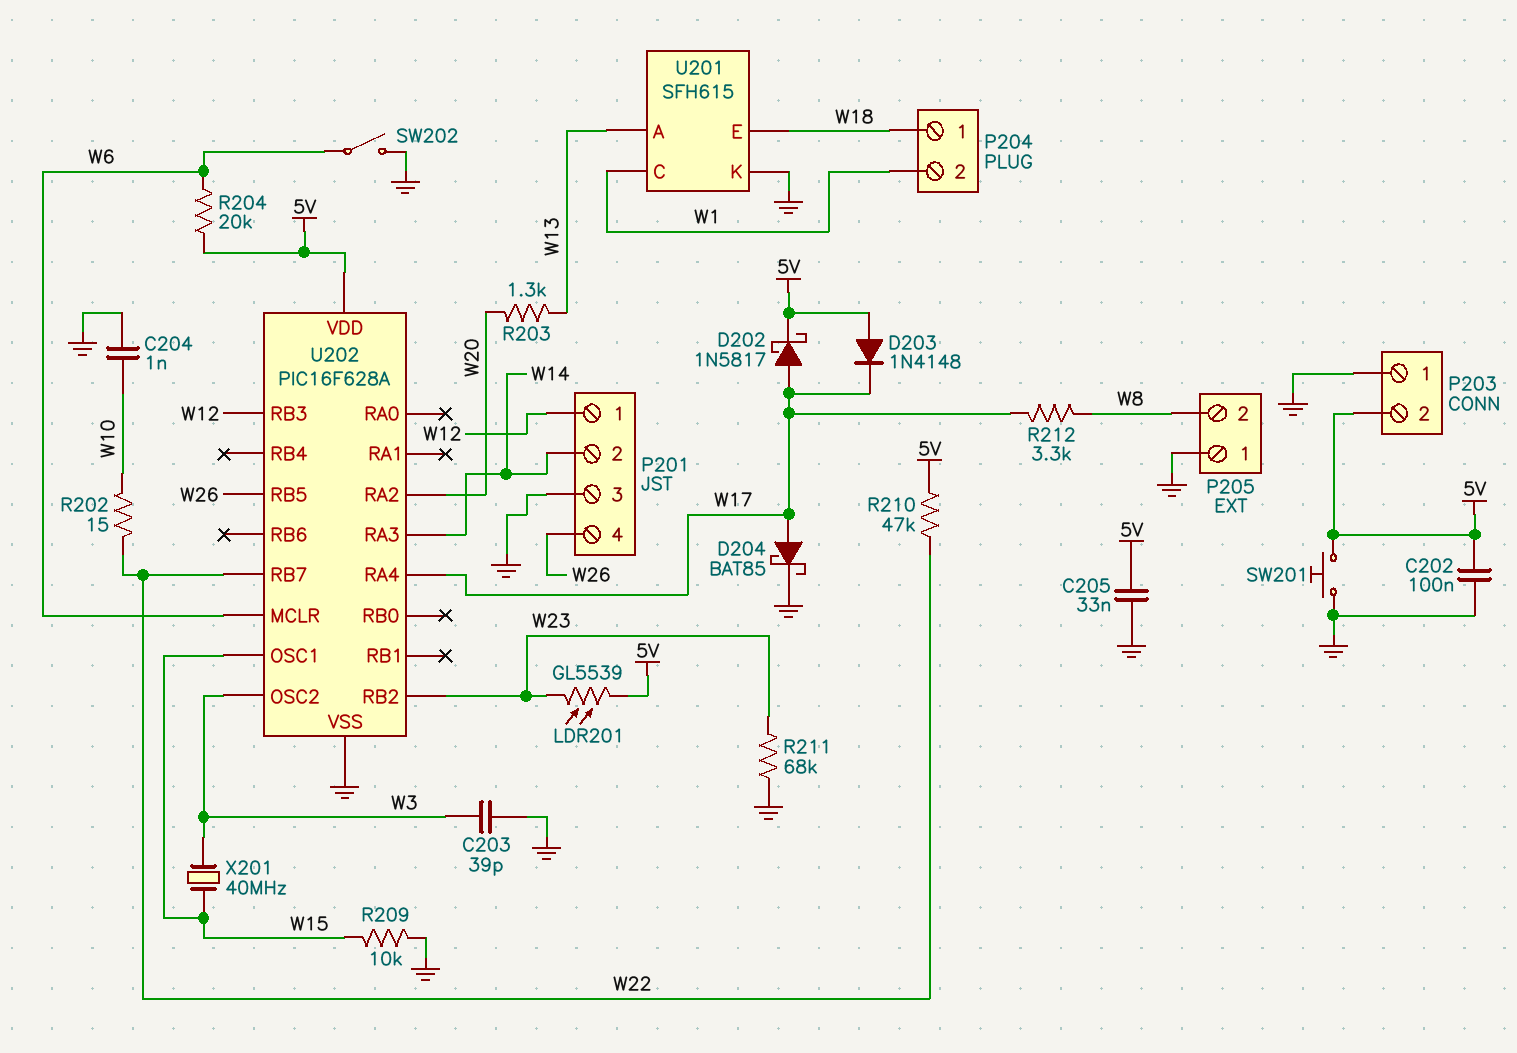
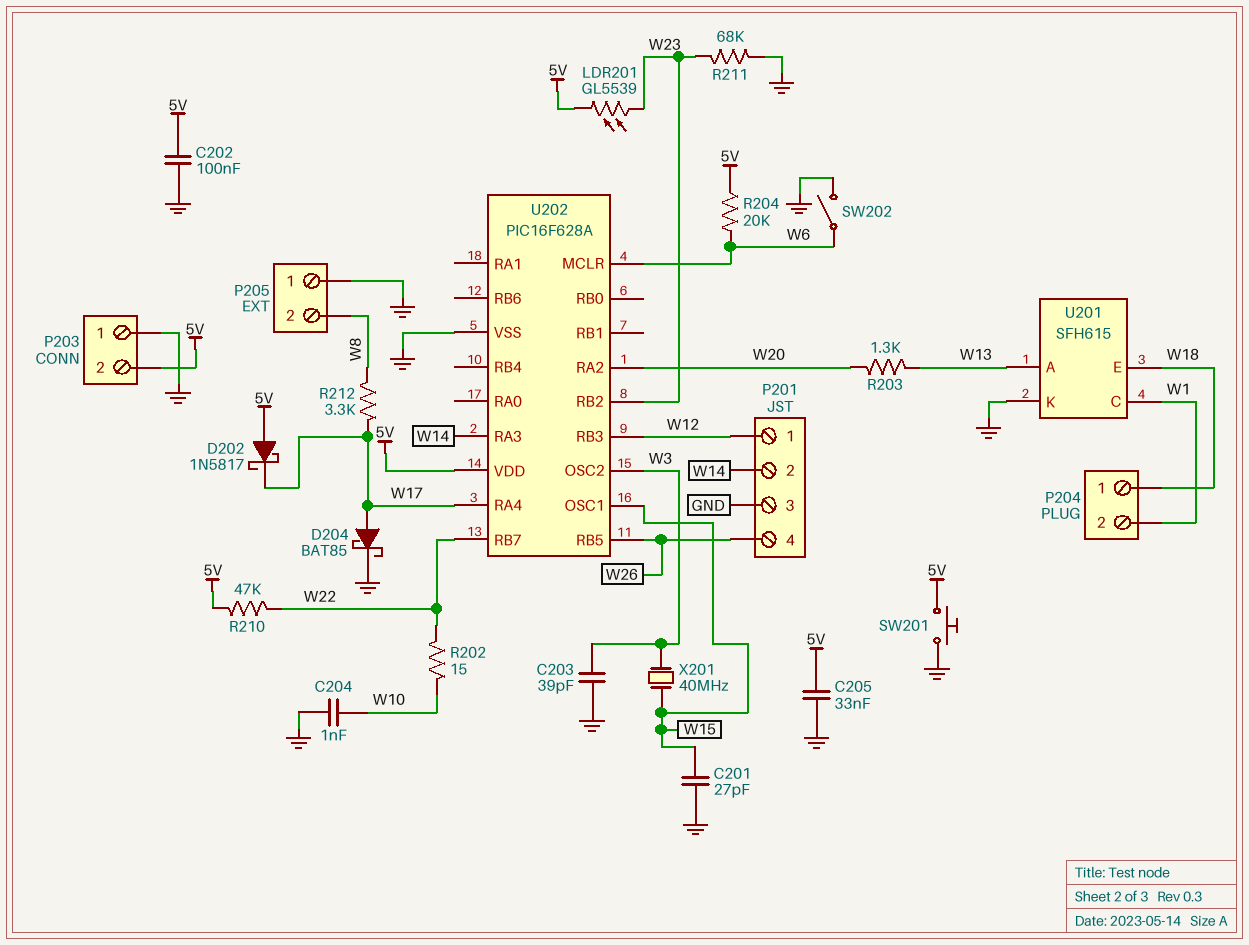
C201: none -> 27pF (GND, W15)
D202: schottky 1N5817 (A W17, K 5V) -> schottky 1N5817 (A 5V, K W17)
D203: diode 1N4148 (A 5V, K W17) -> none
R209: 10k (GND, W15) -> none

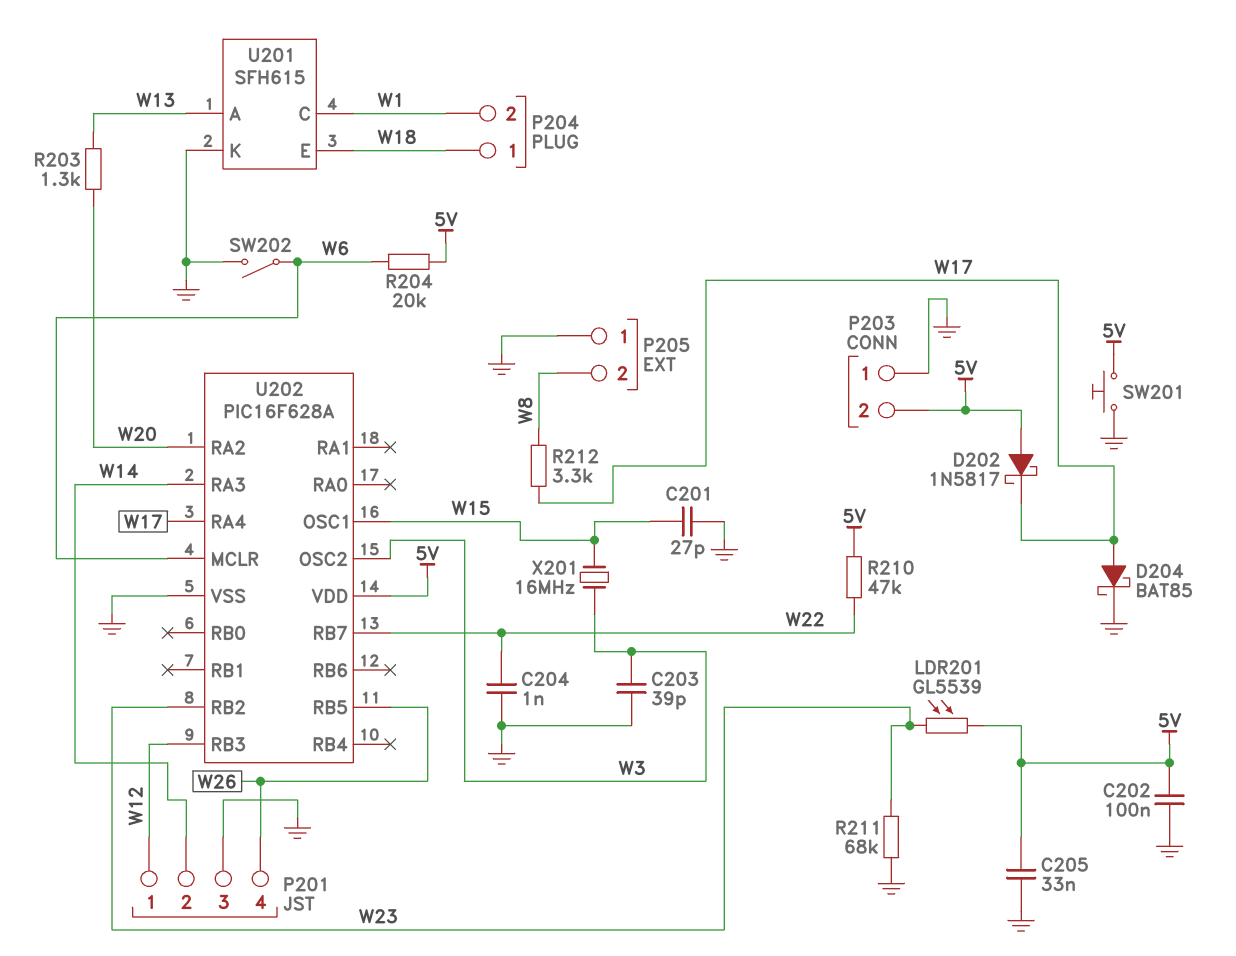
C204: 1nF (GND, W10) -> 1nF (GND, W22)
R202: 15 (W10, W22) -> none
X201: 40MHz (W3, W15) -> 16MHz (W3, W15)

